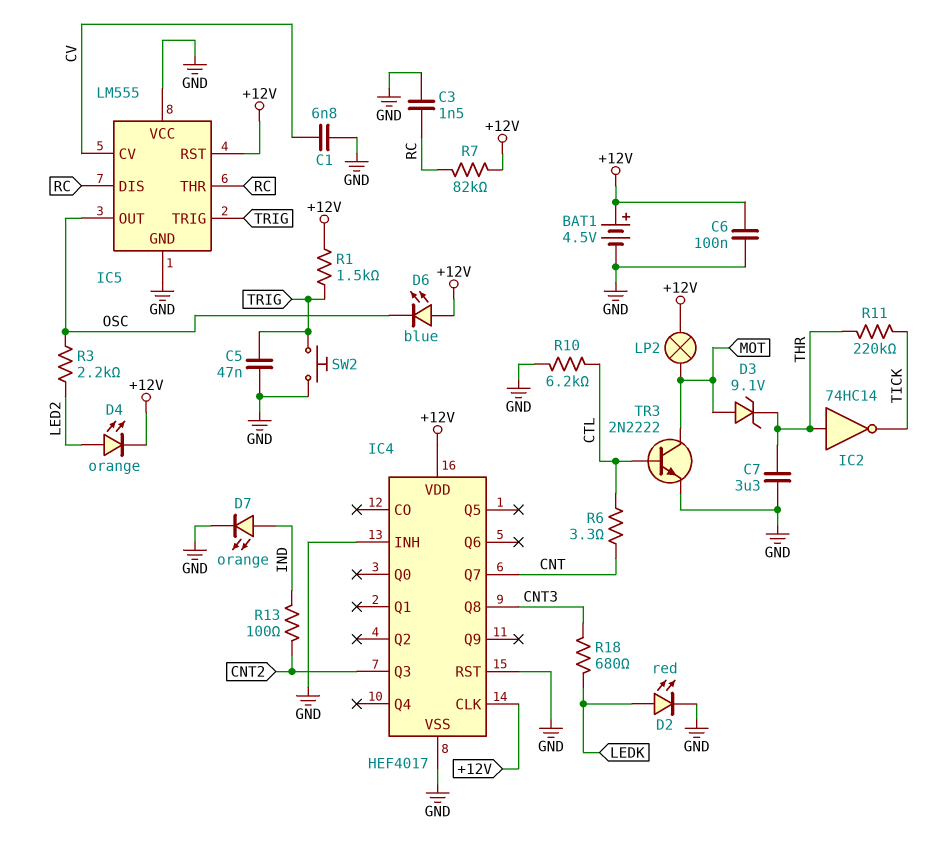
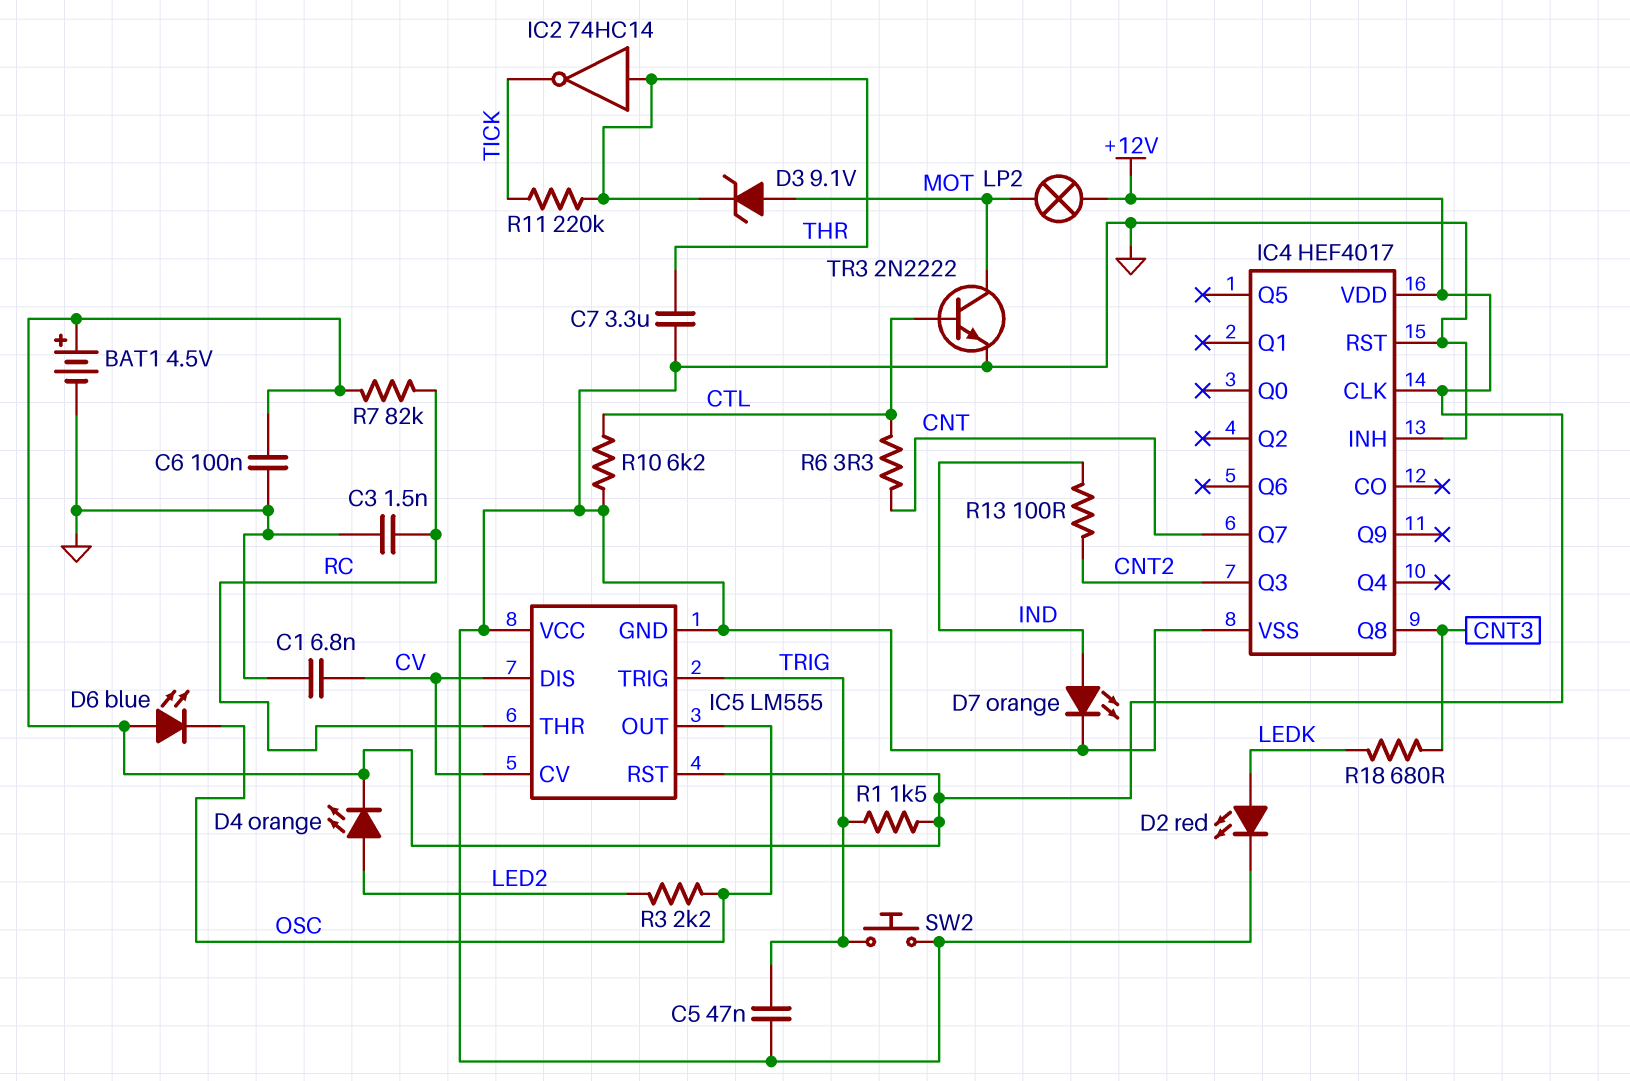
IC5 pin DIS: RC -> CV

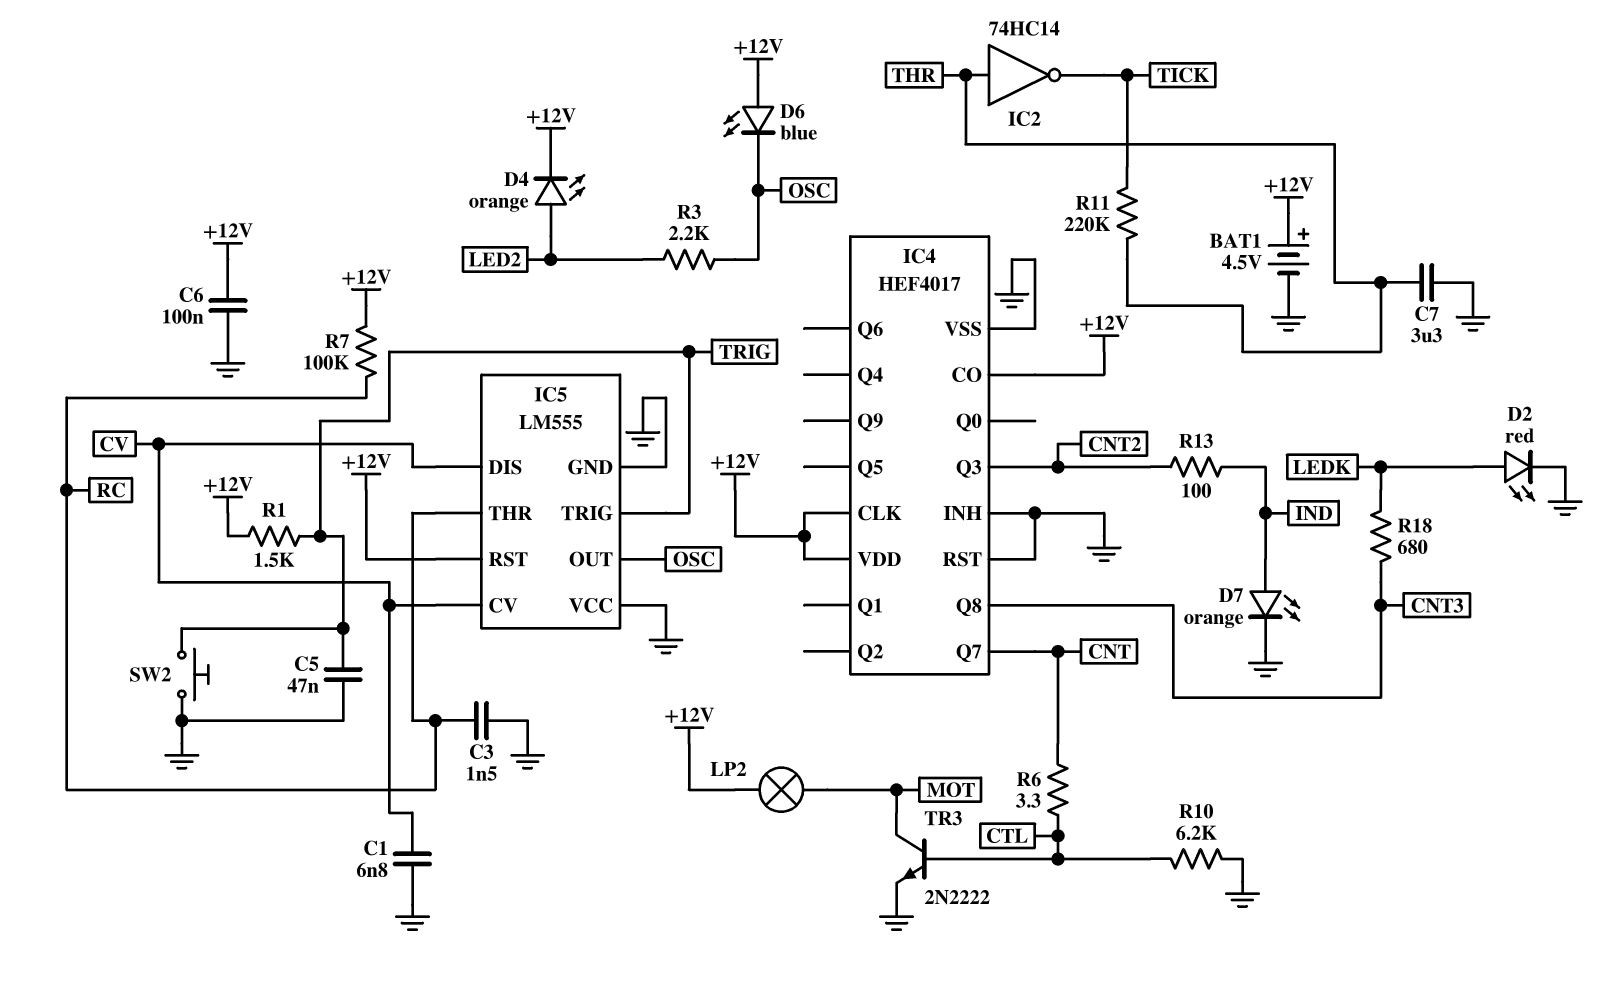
D3: zener 9.1V (A MOT, K THR) -> none
IC4 pin CO: none -> +12V
R7: 82k (+12V, RC) -> 100k (+12V, RC)

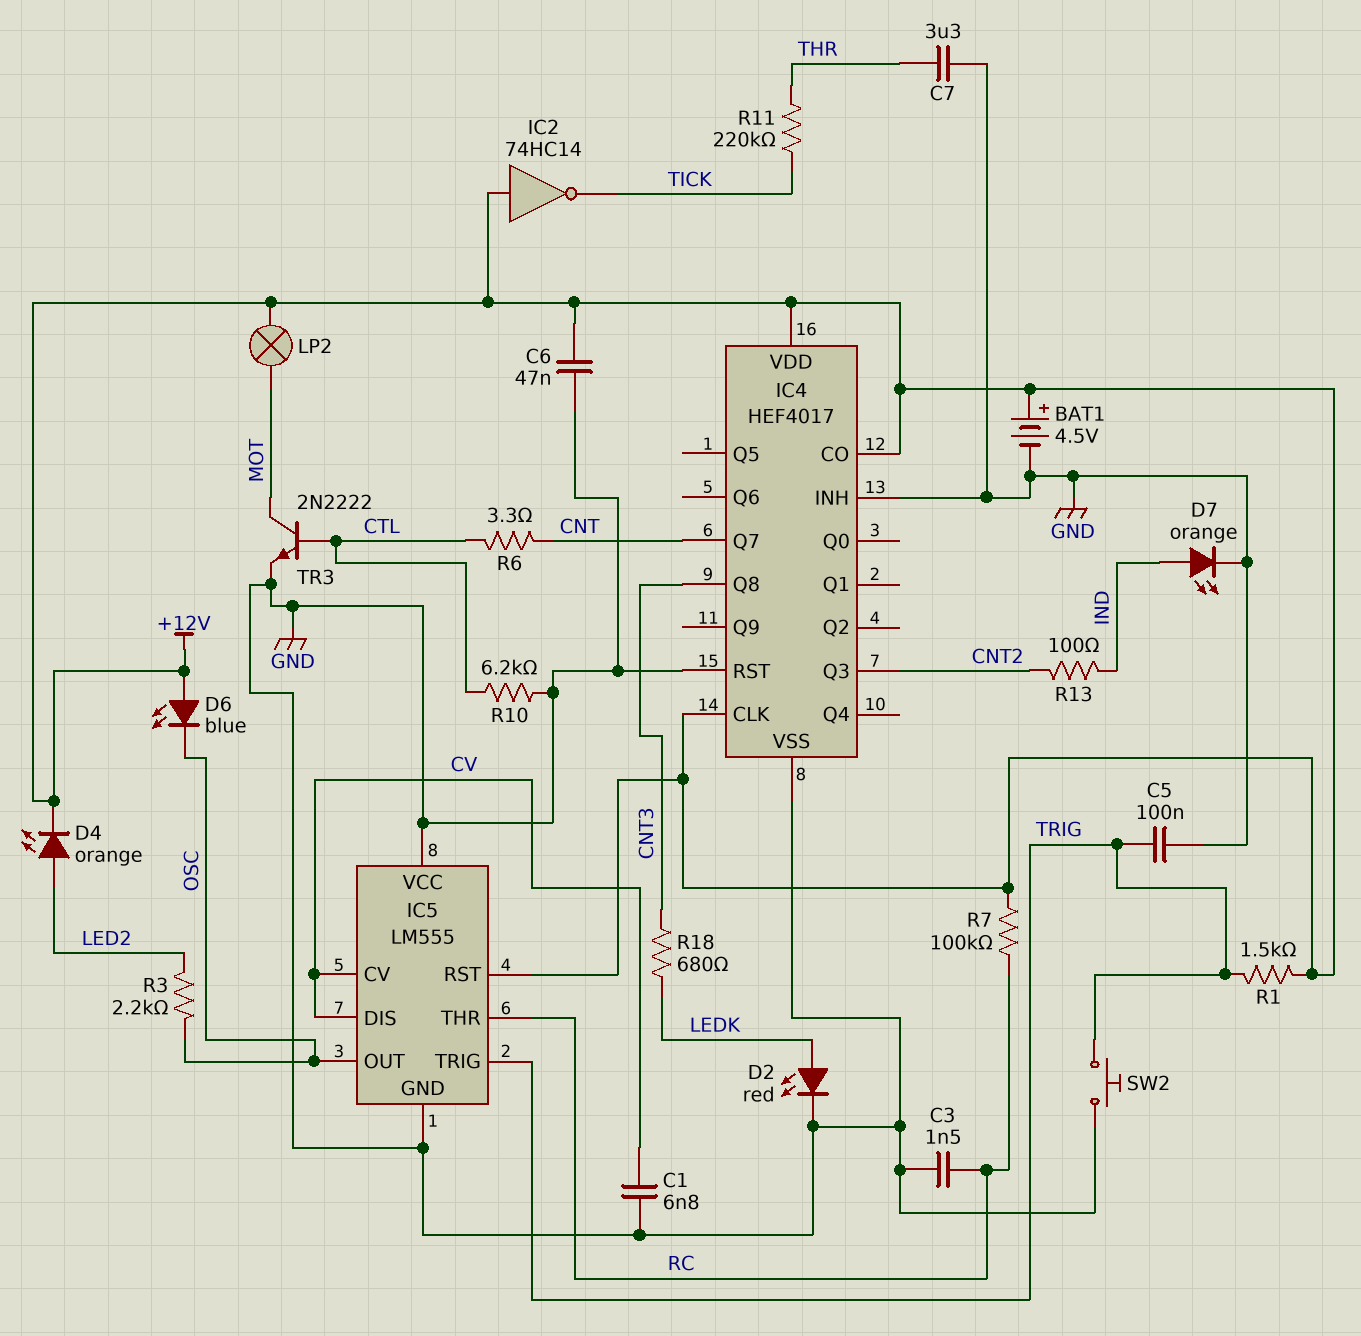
C5: 47nF (GND, TRIG) -> 100nF (GND, TRIG)
C6: 100nF (+12V, GND) -> 47nF (+12V, GND)
IC2: NOT 74HC14 (in THR, out TICK) -> NOT 74HC14 (in +12V, out TICK)

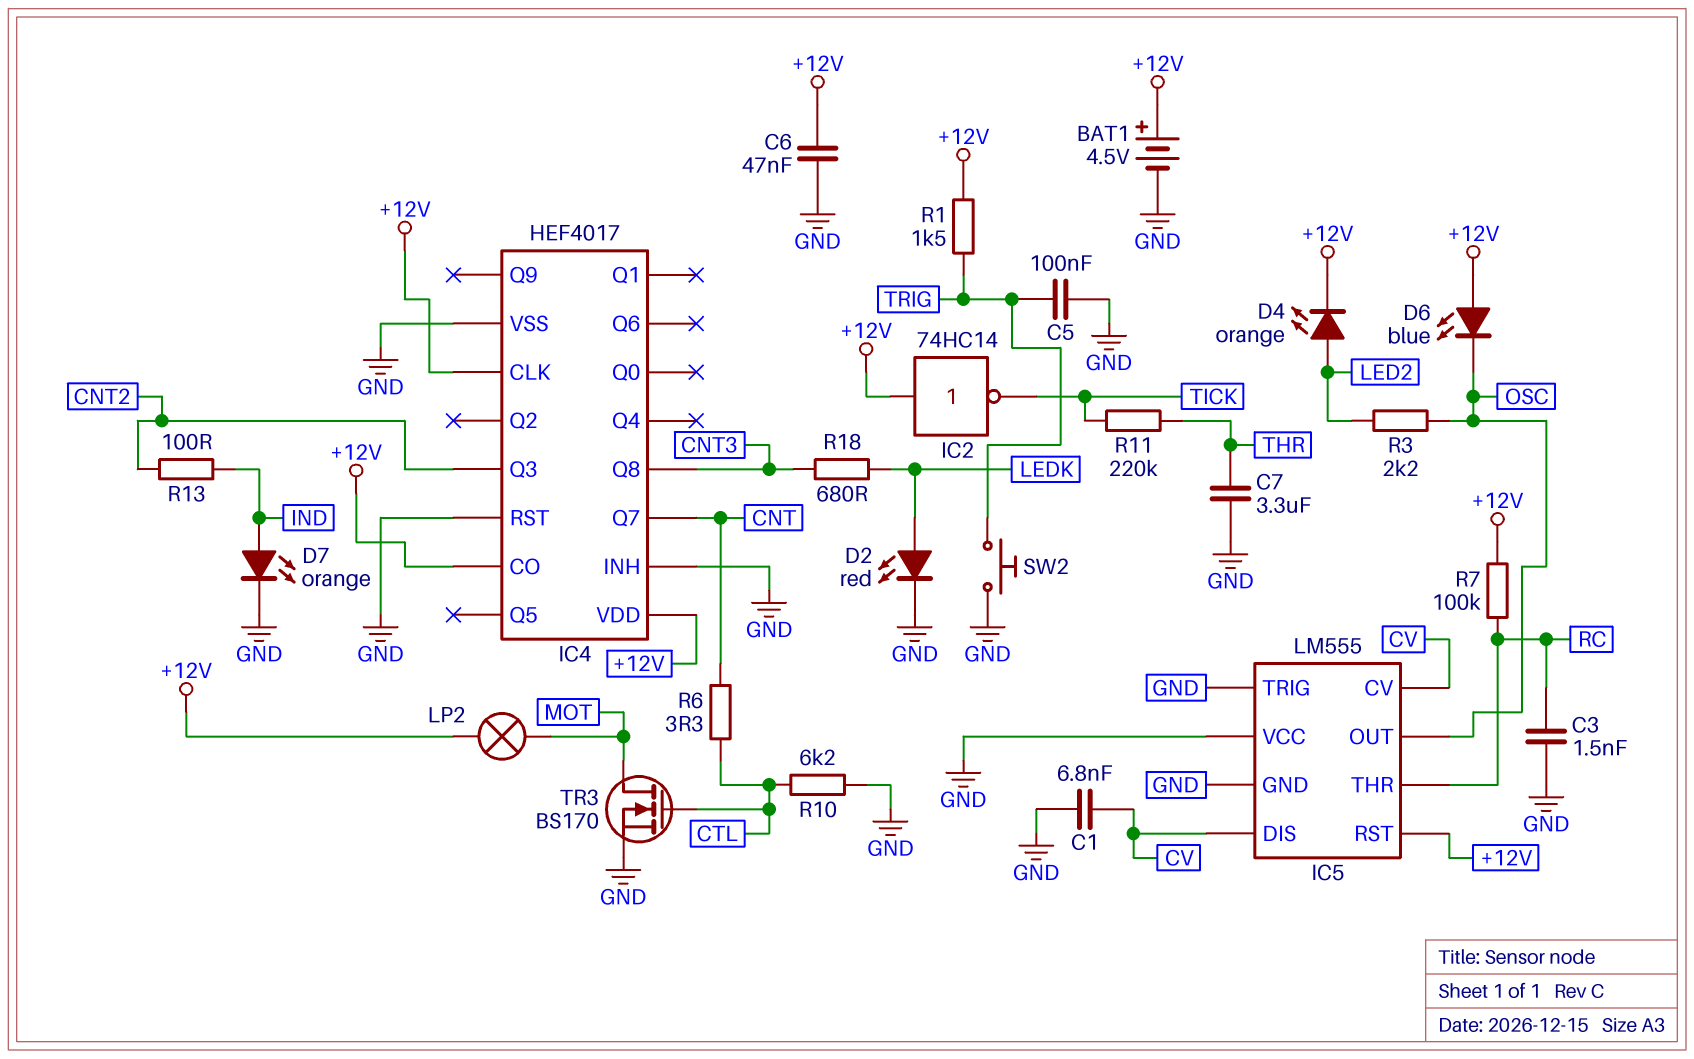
IC5 pin TRIG: TRIG -> GND
TR3: NPN 2N2222 (B CTL, C MOT, E GND) -> NMOS BS170 (G CTL, D MOT, S GND)

